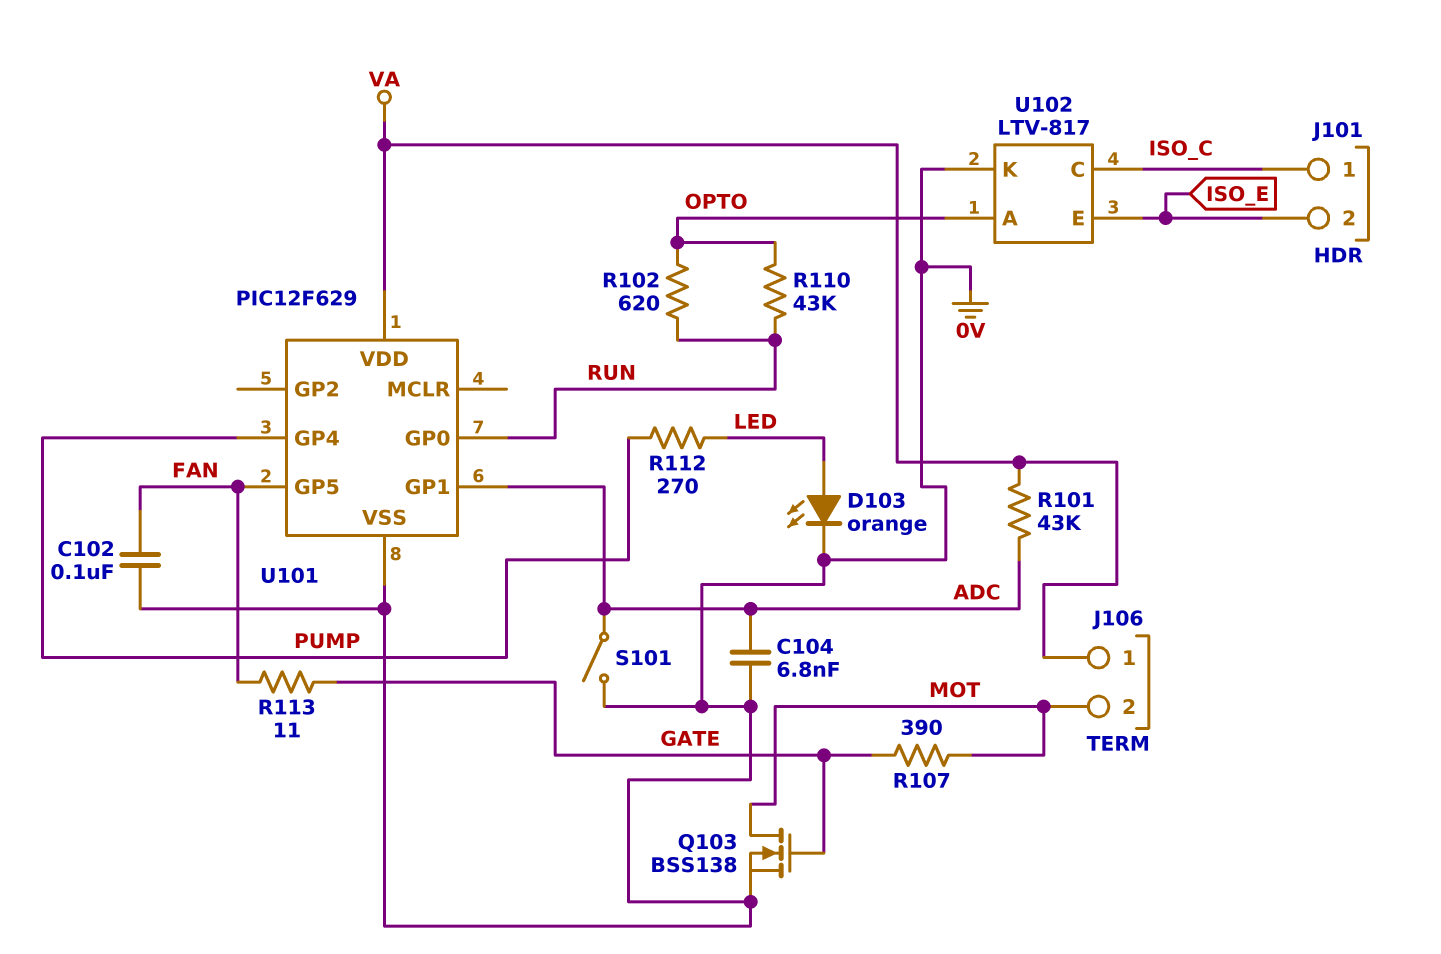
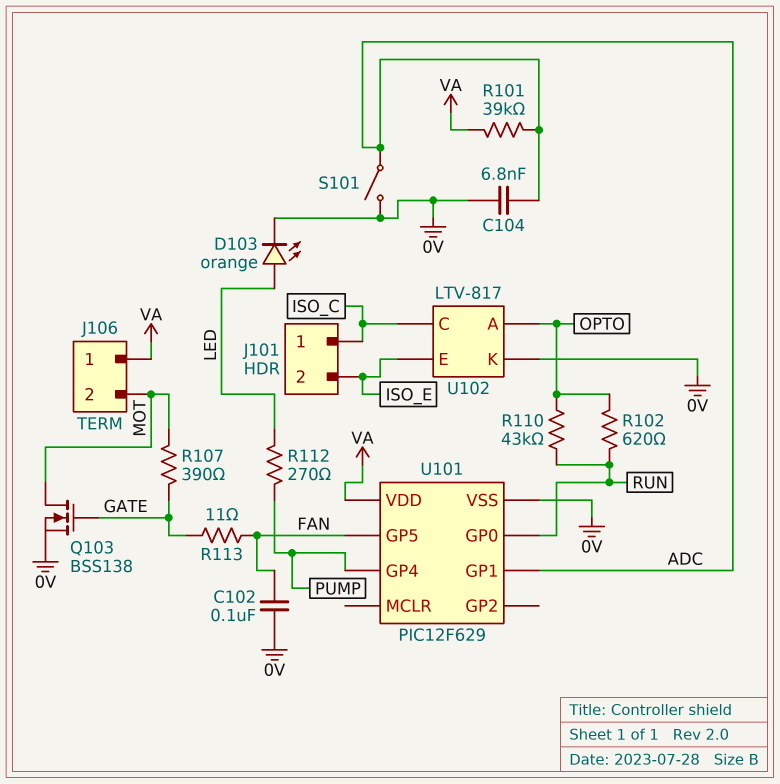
R101: 43k (ADC, VA) -> 39k (ADC, VA)

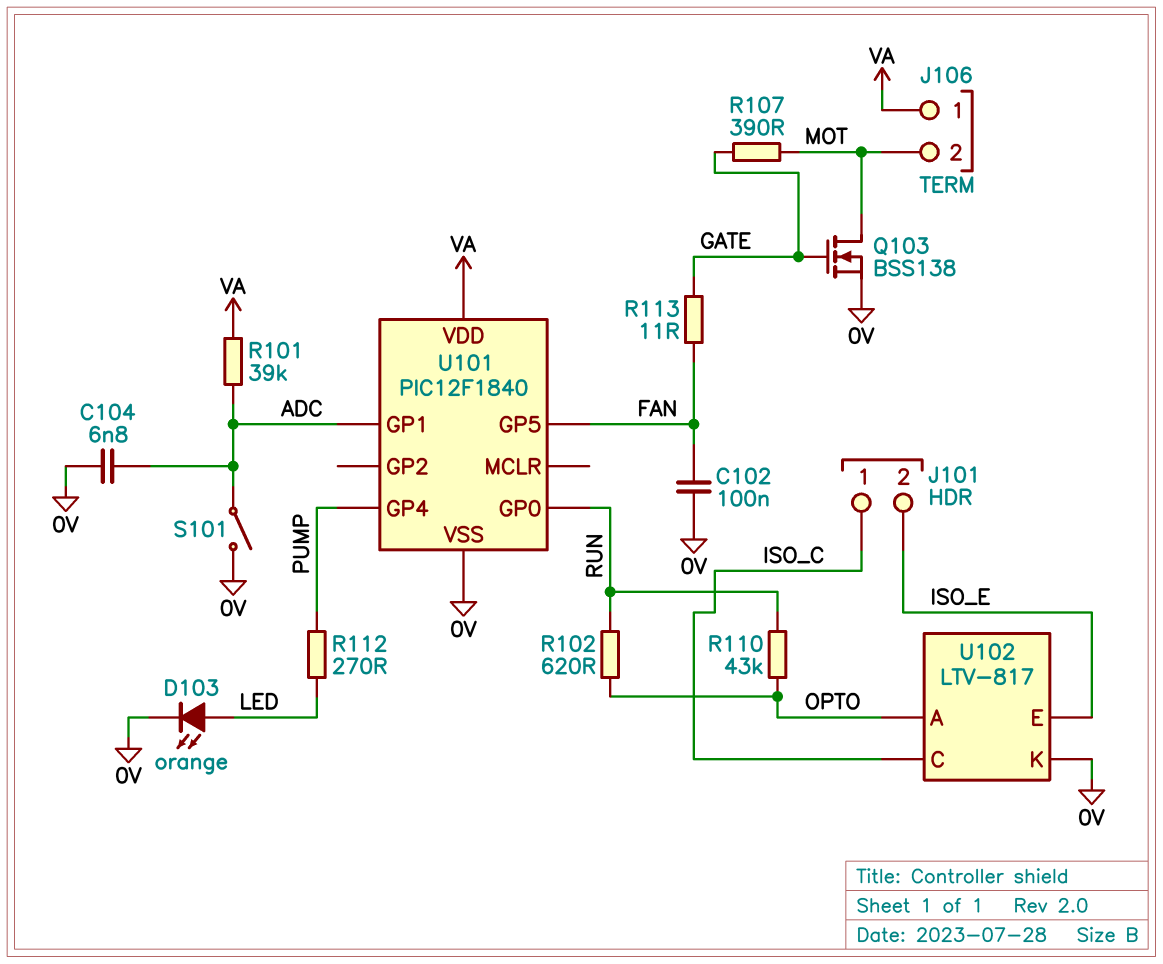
U101: PIC12F629 -> PIC12F1840

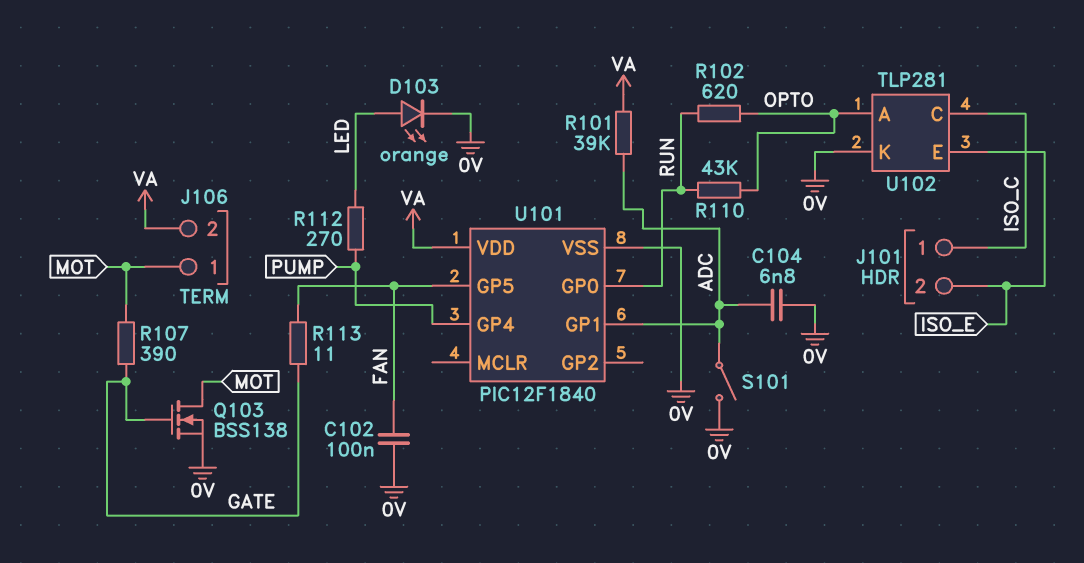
J106 pin 1: VA -> MOT
J106 pin 2: MOT -> VA
U102: LTV-817 -> TLP281

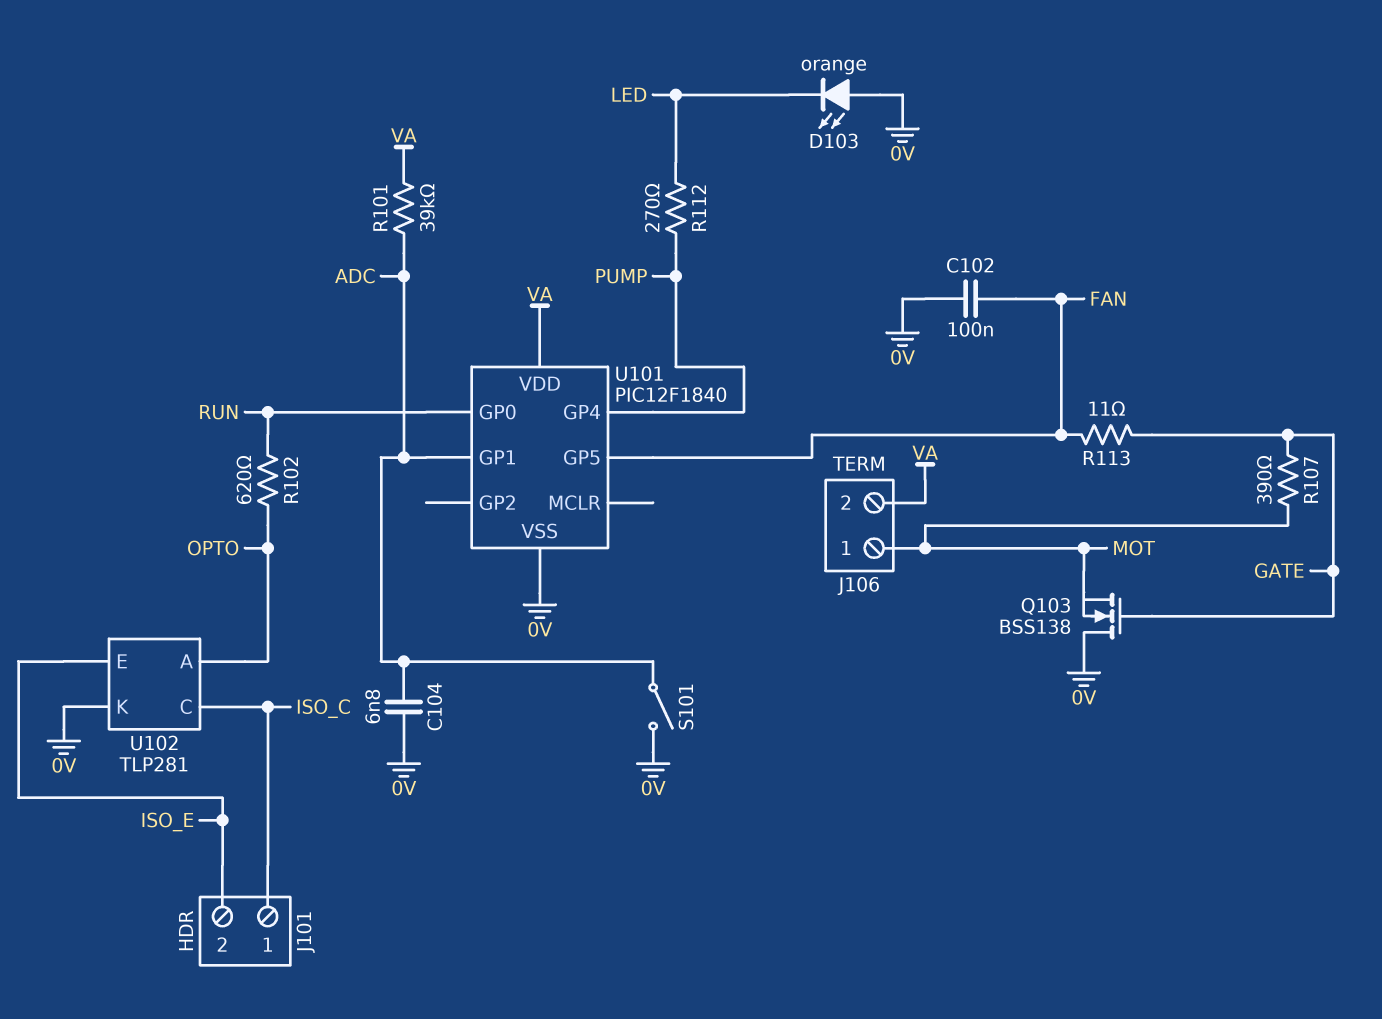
D103: LED orange (A LED, K 0V) -> LED orange (A 0V, K LED)
Q103: NMOS BSS138 (G GATE, D MOT, S 0V) -> NMOS BSS138 (G GATE, D 0V, S MOT)
R110: 43k (OPTO, RUN) -> none

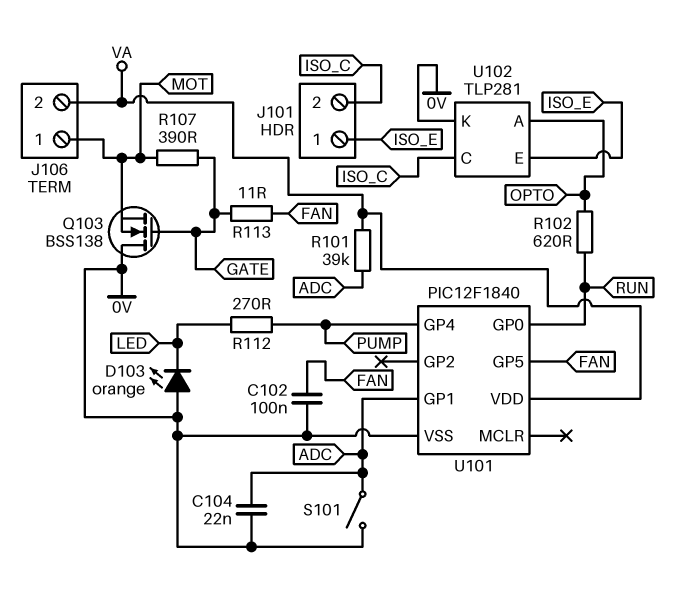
C104: 6.8nF (0V, ADC) -> 22nF (0V, ADC)
J101 pin 1: ISO_C -> ISO_E
J101 pin 2: ISO_E -> ISO_C

